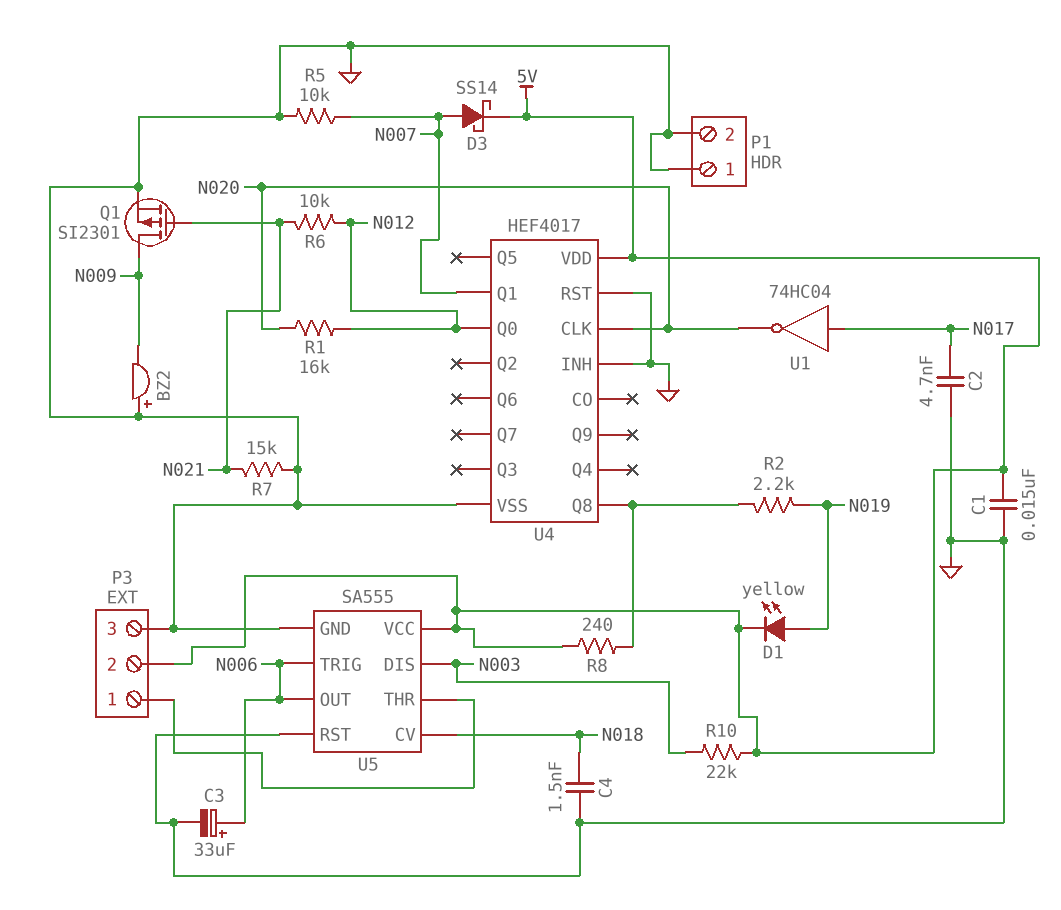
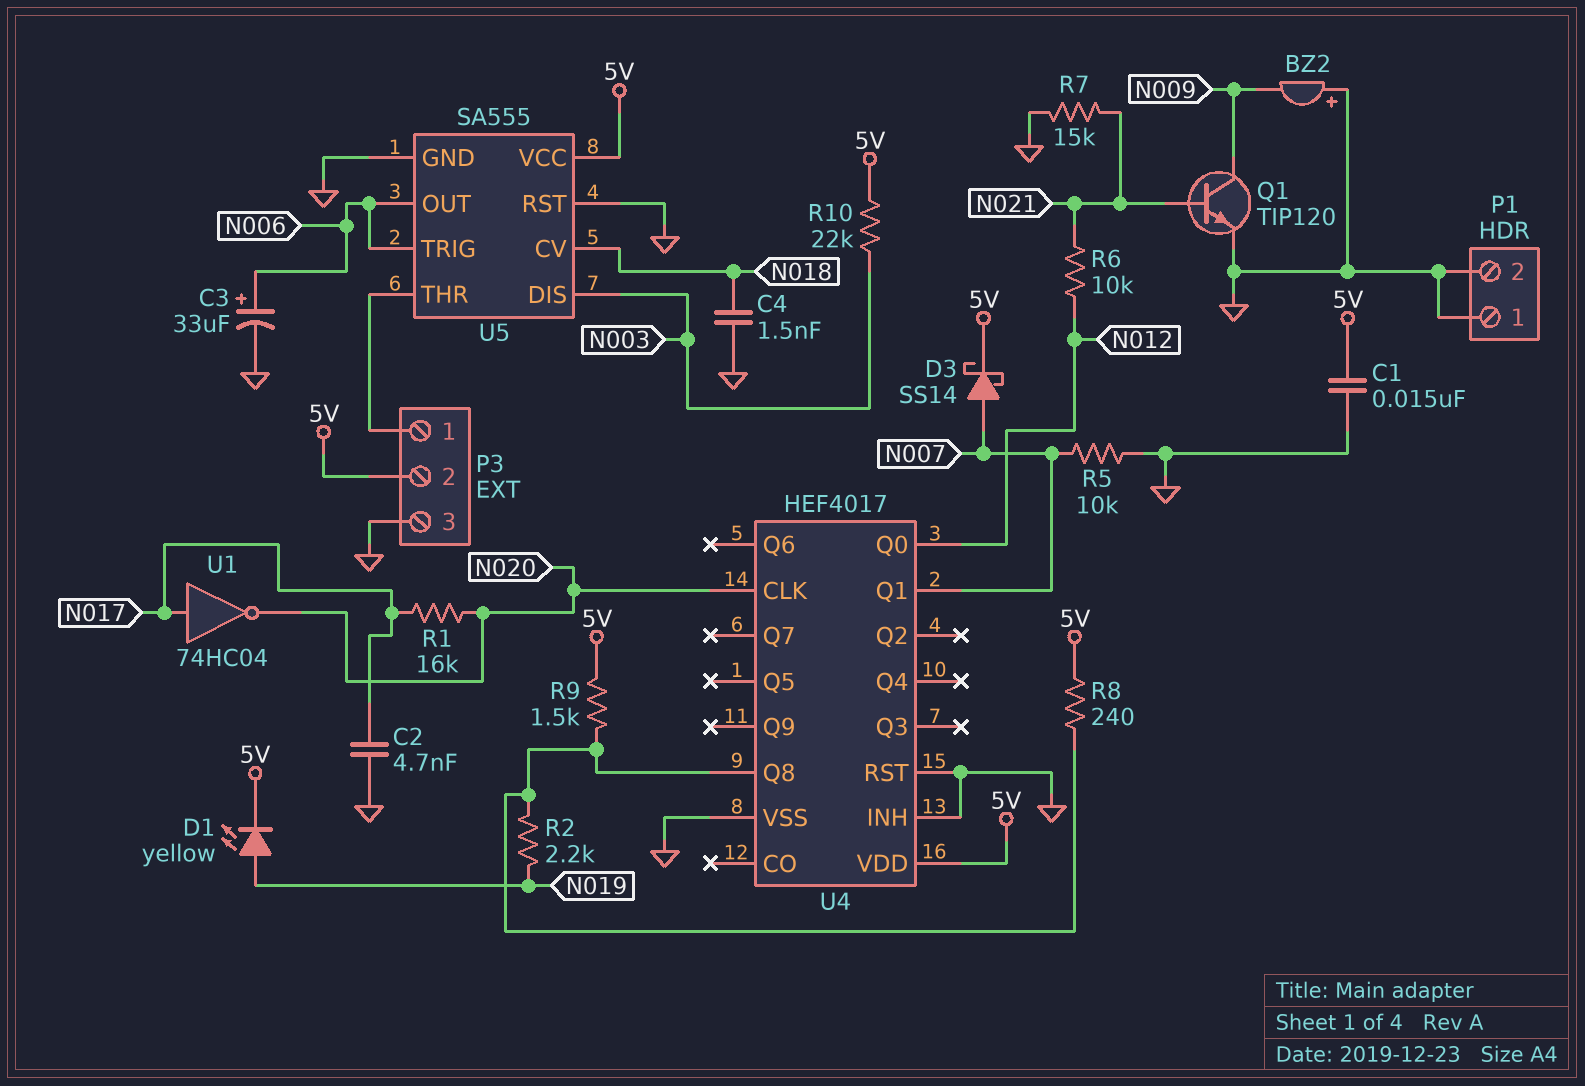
Q1: PMOS SI2301 (G N021, D N009, S GND) -> NPN TIP120 (B N021, C N009, E GND)
R1: 16k (N012, N020) -> 16k (N017, N020)
R9: none -> 1.5k (5V, U4/Q8)

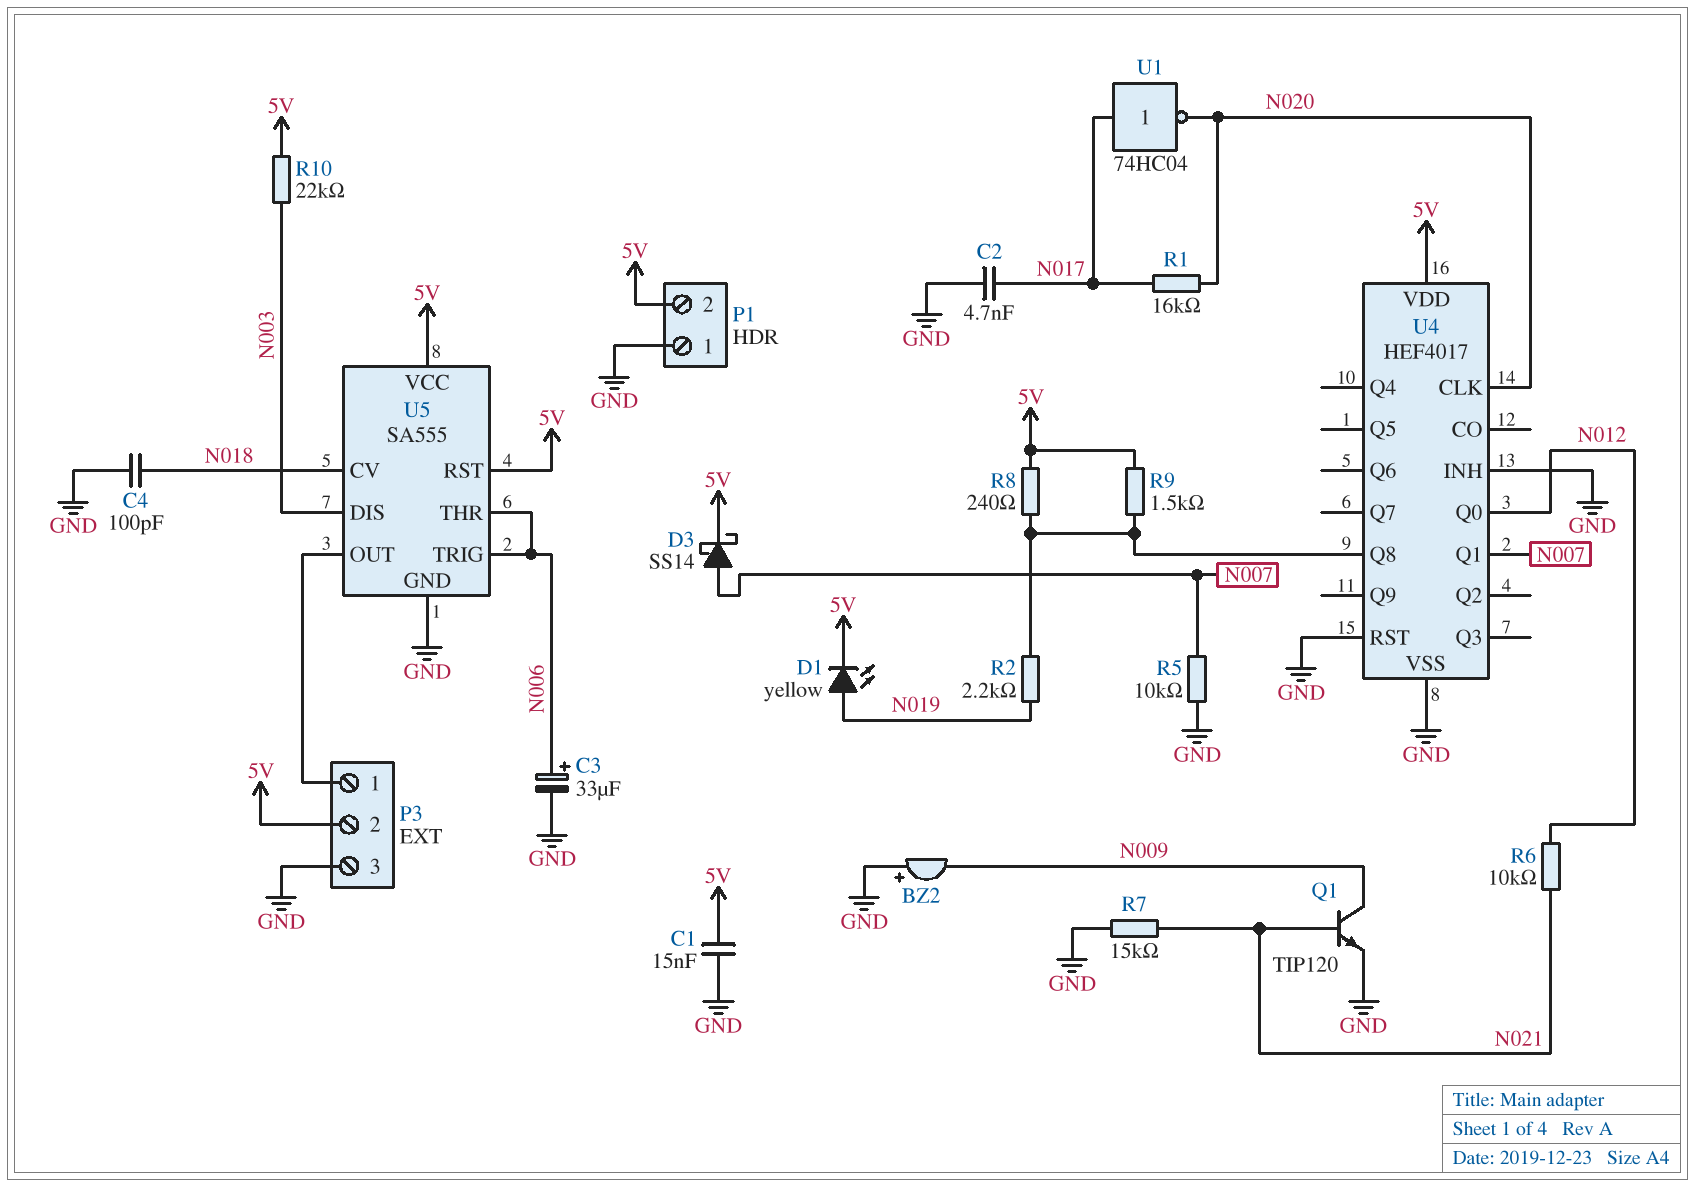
C4: 1.5nF (GND, N018) -> 100pF (GND, N018)
P1 pin 2: GND -> 5V
U5 pin OUT: N006 -> P3/1
U5 pin RST: GND -> 5V
U5 pin THR: P3/1 -> N006

